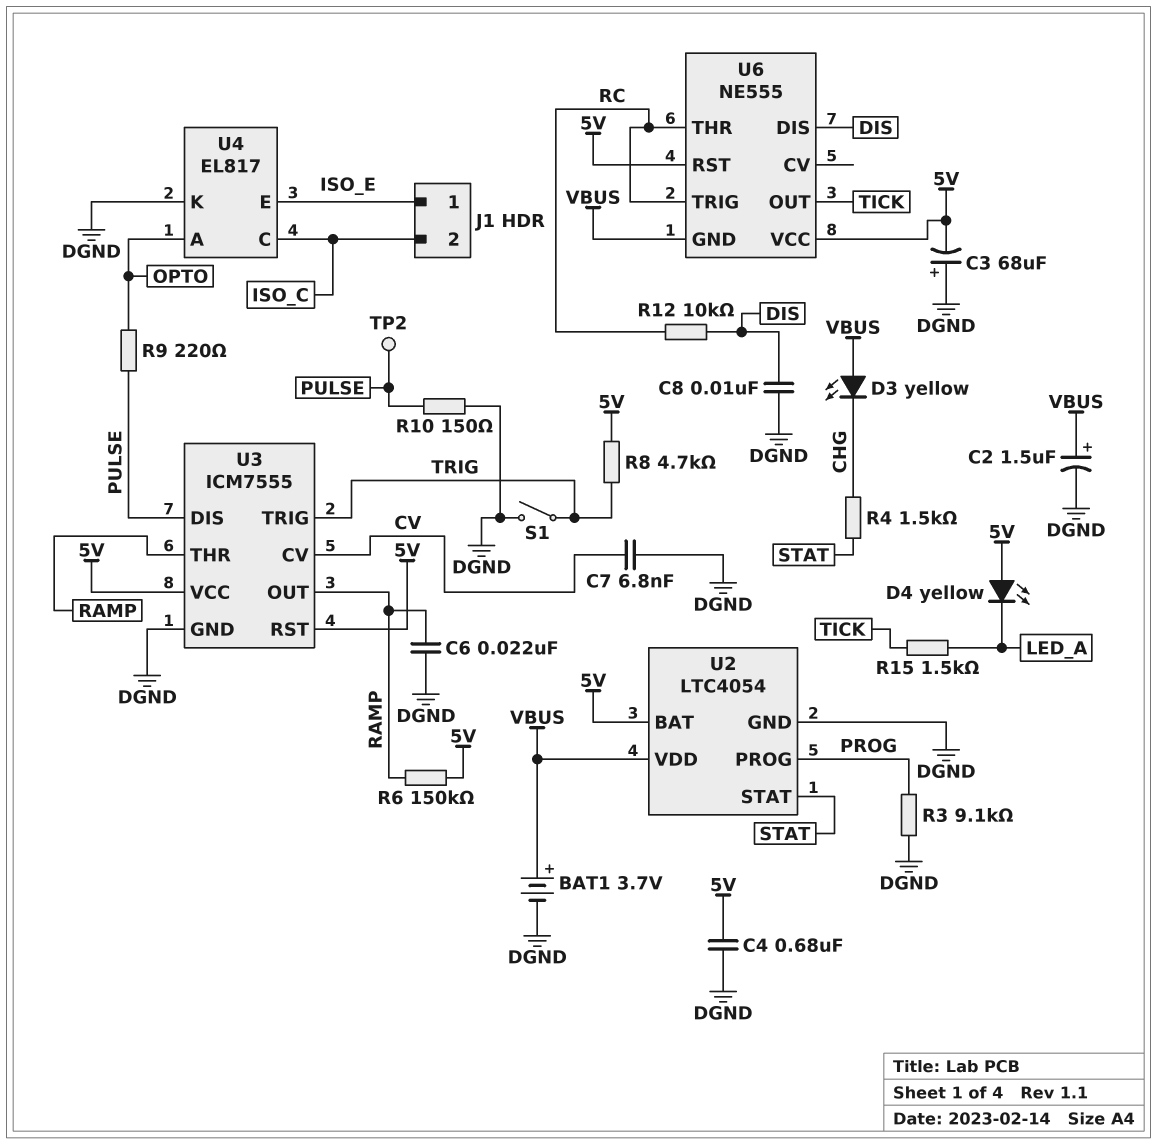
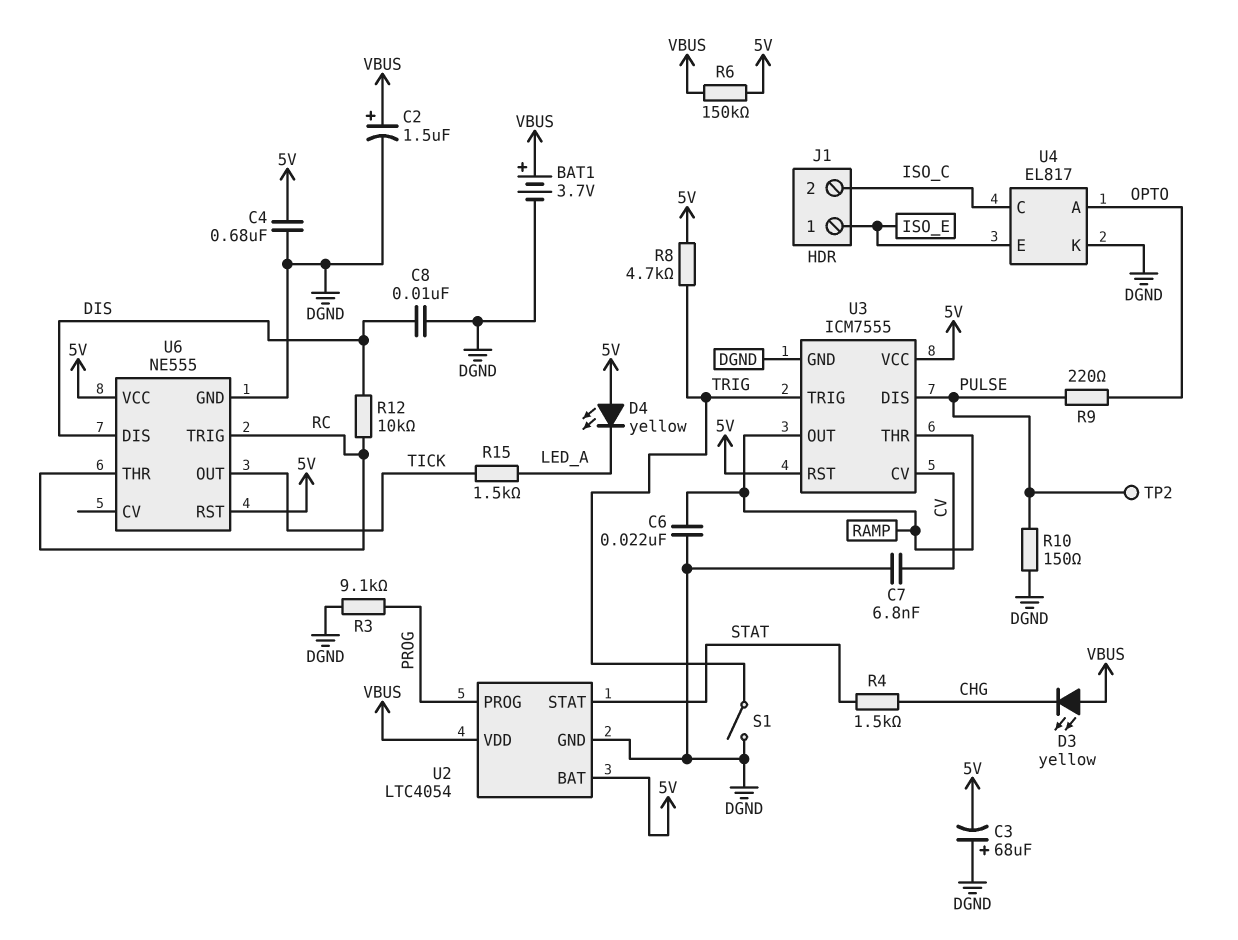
R6: 150k (5V, RAMP) -> 150k (5V, VBUS)
U6 pin GND: VBUS -> DGND

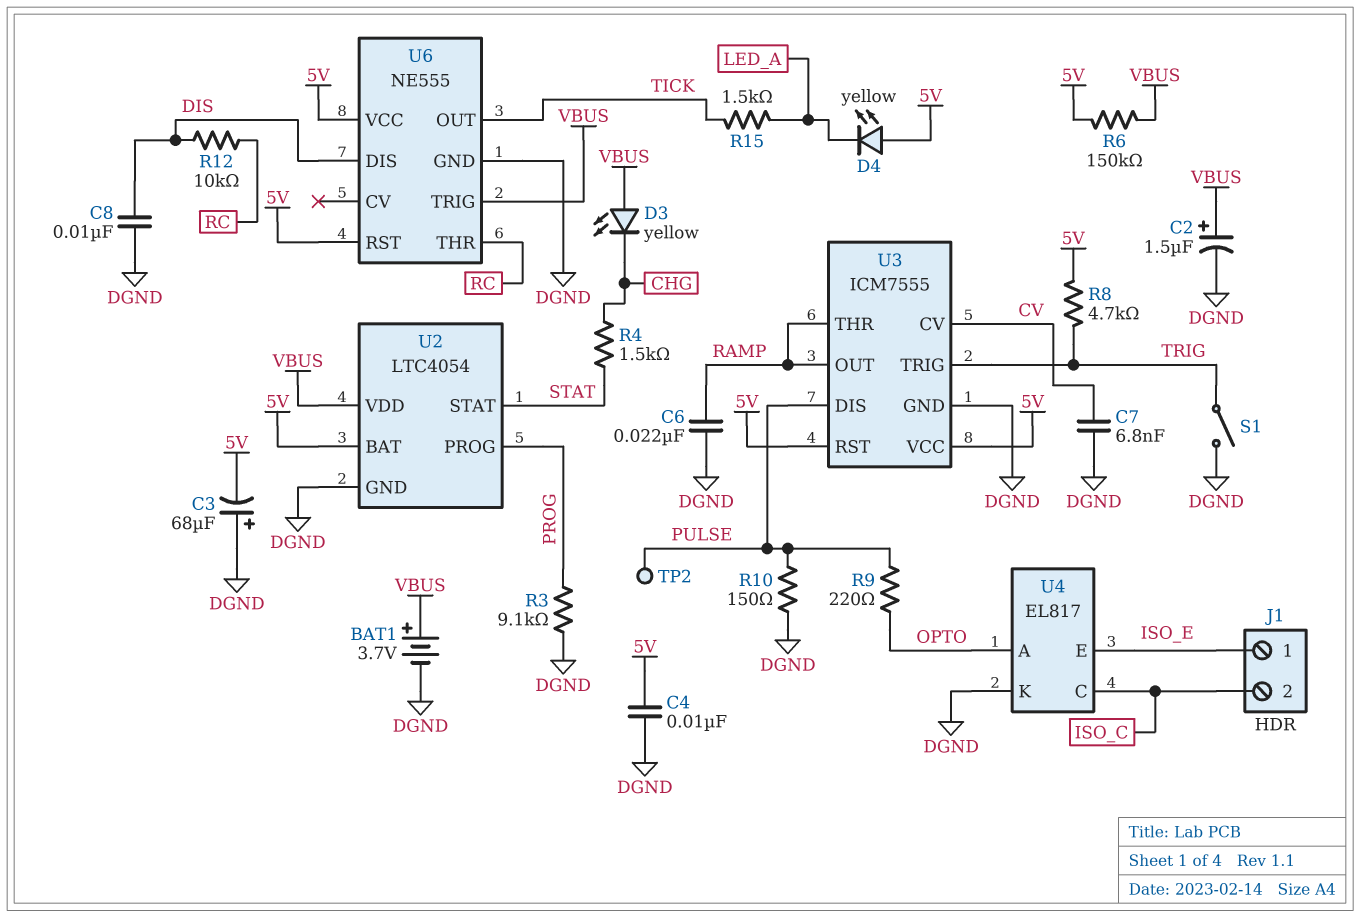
C4: 680nF (5V, DGND) -> 10nF (5V, DGND)
U6 pin TRIG: RC -> VBUS

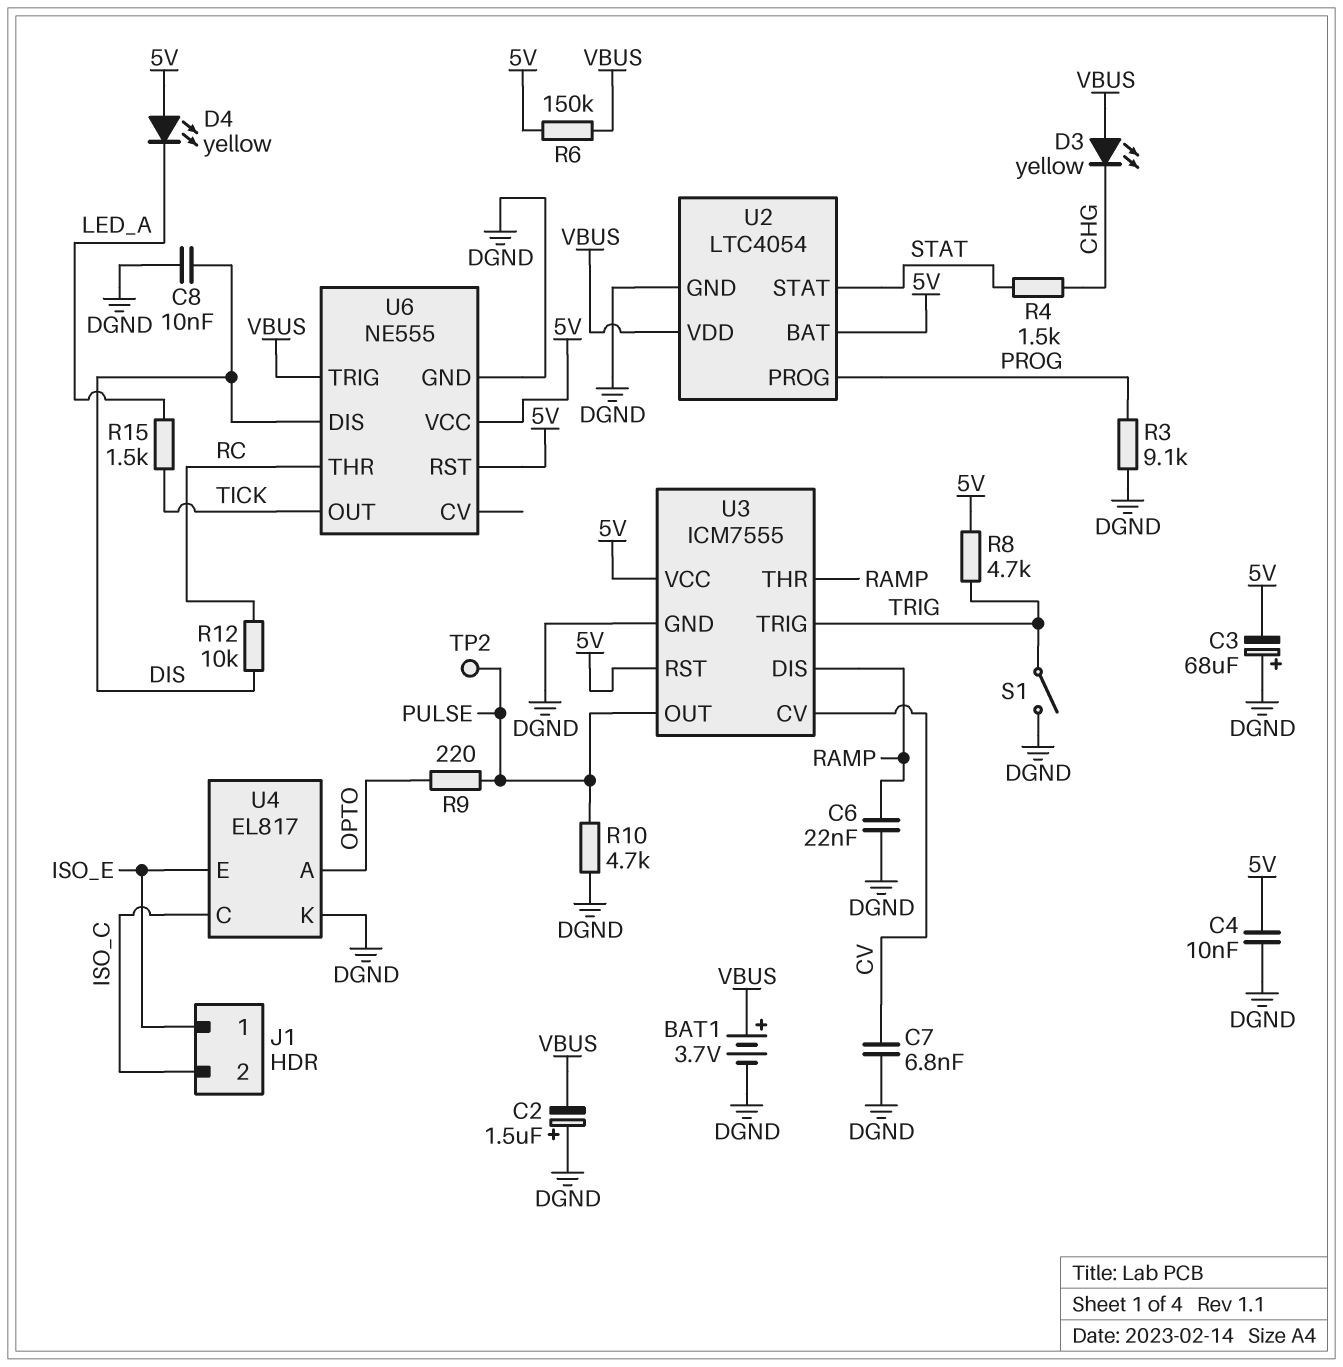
C2: 1.5uF (plus VBUS, minus DGND) -> 1.5uF (plus DGND, minus VBUS)
R10: 150 (DGND, PULSE) -> 4.7k (DGND, PULSE)
U3 pin DIS: PULSE -> RAMP
U3 pin OUT: RAMP -> PULSE

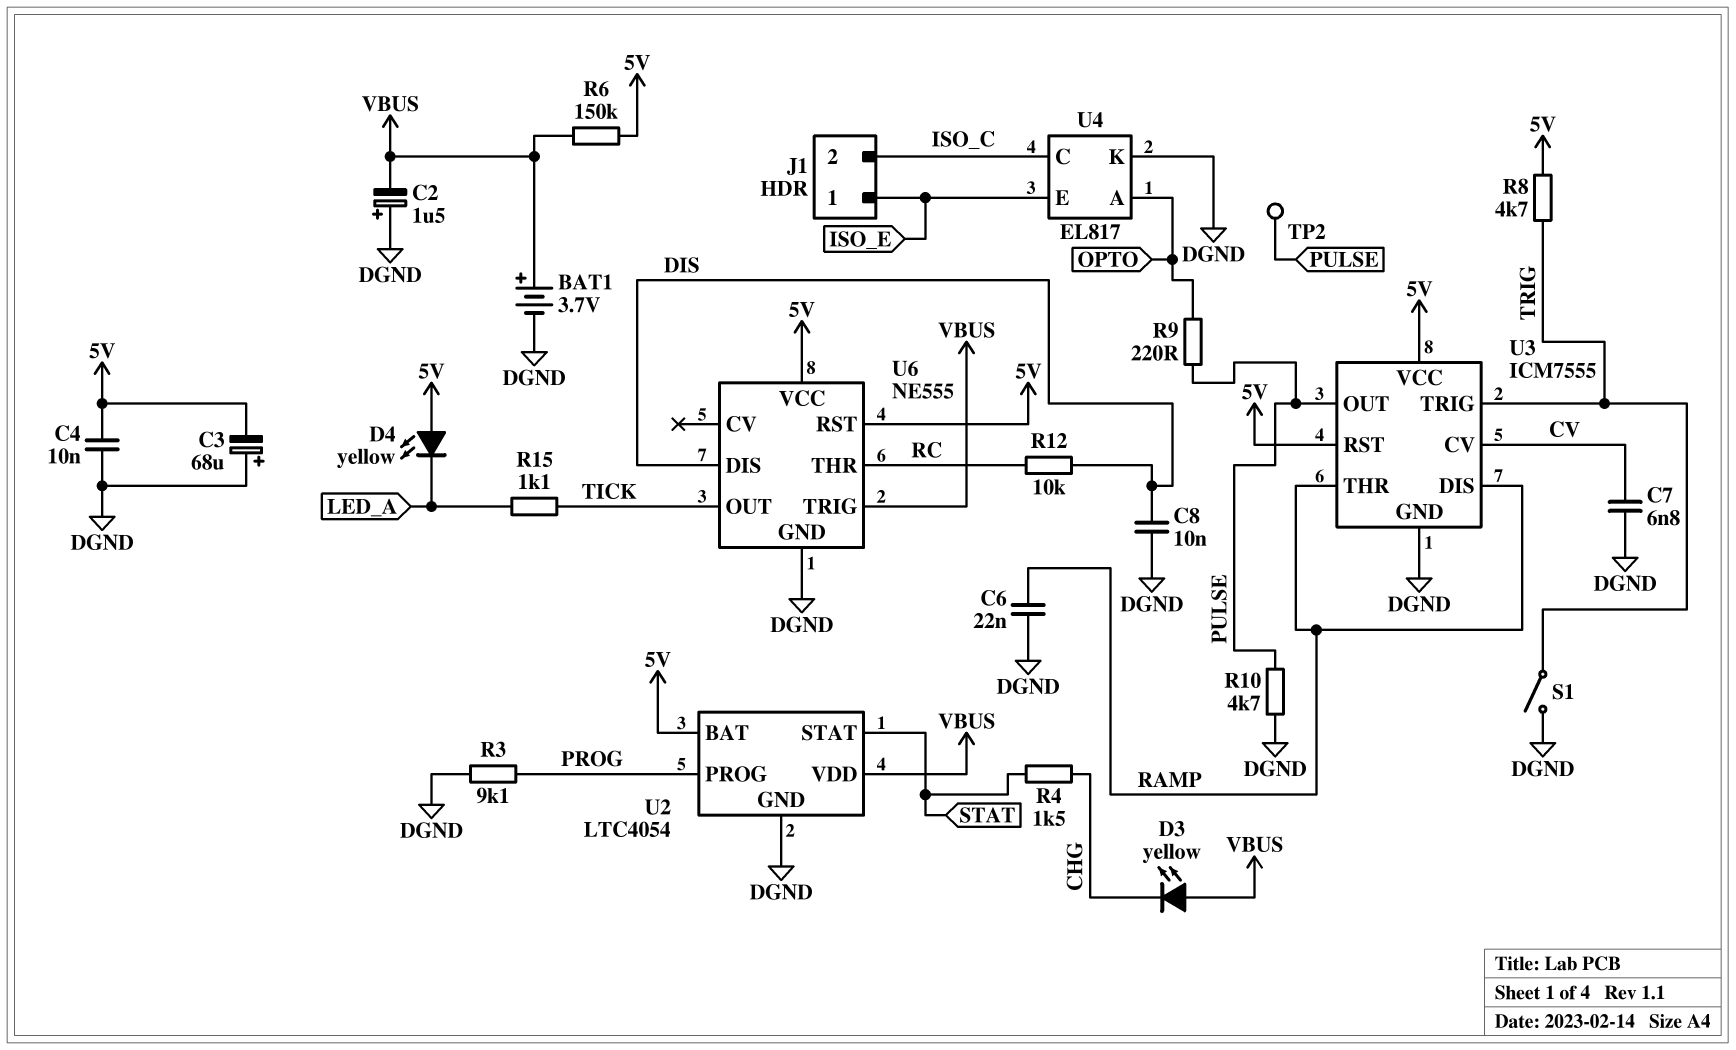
R15: 1.5k (LED_A, TICK) -> 1.1k (LED_A, TICK)

